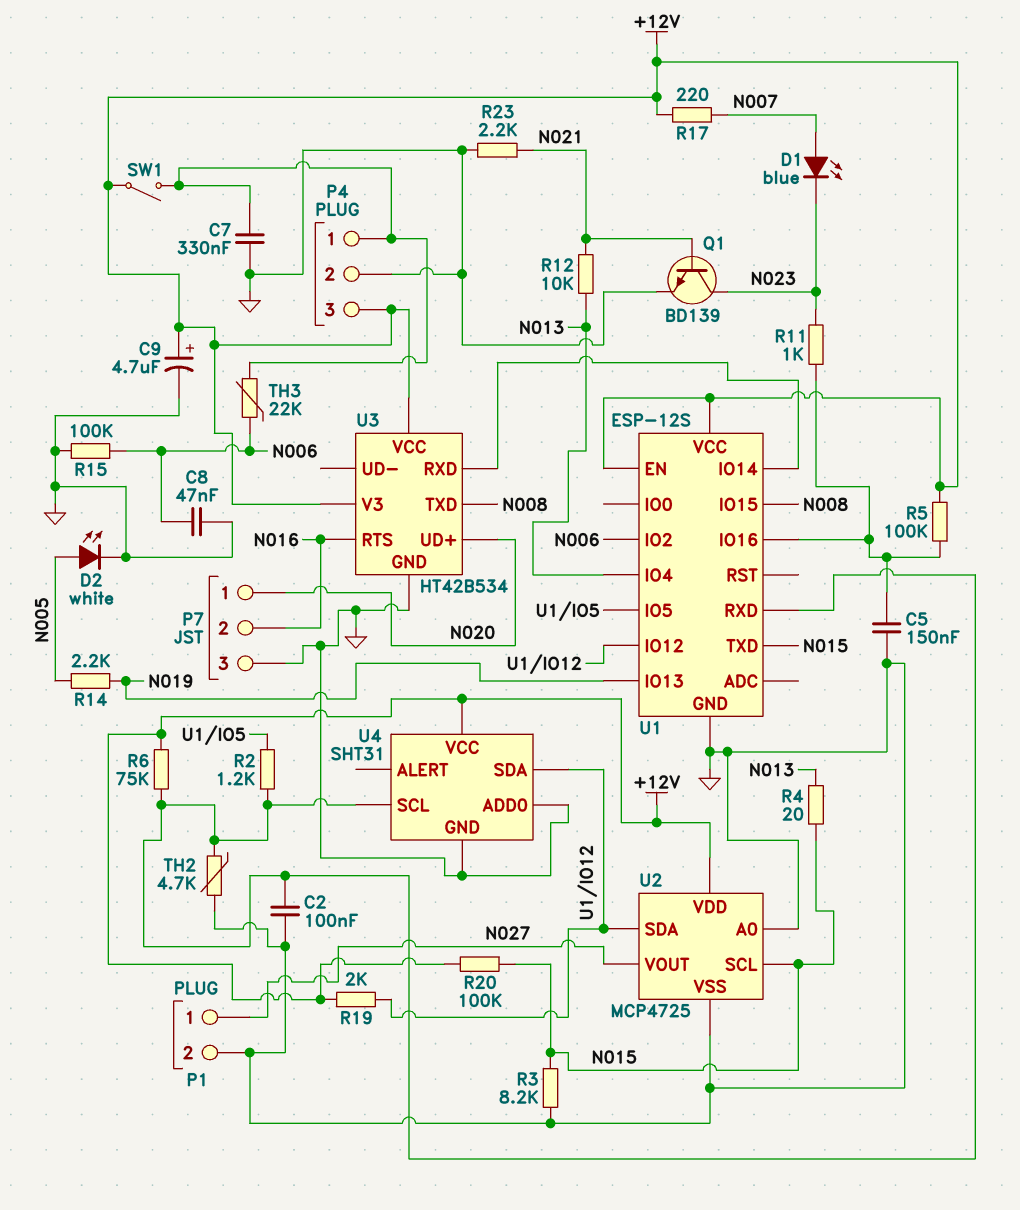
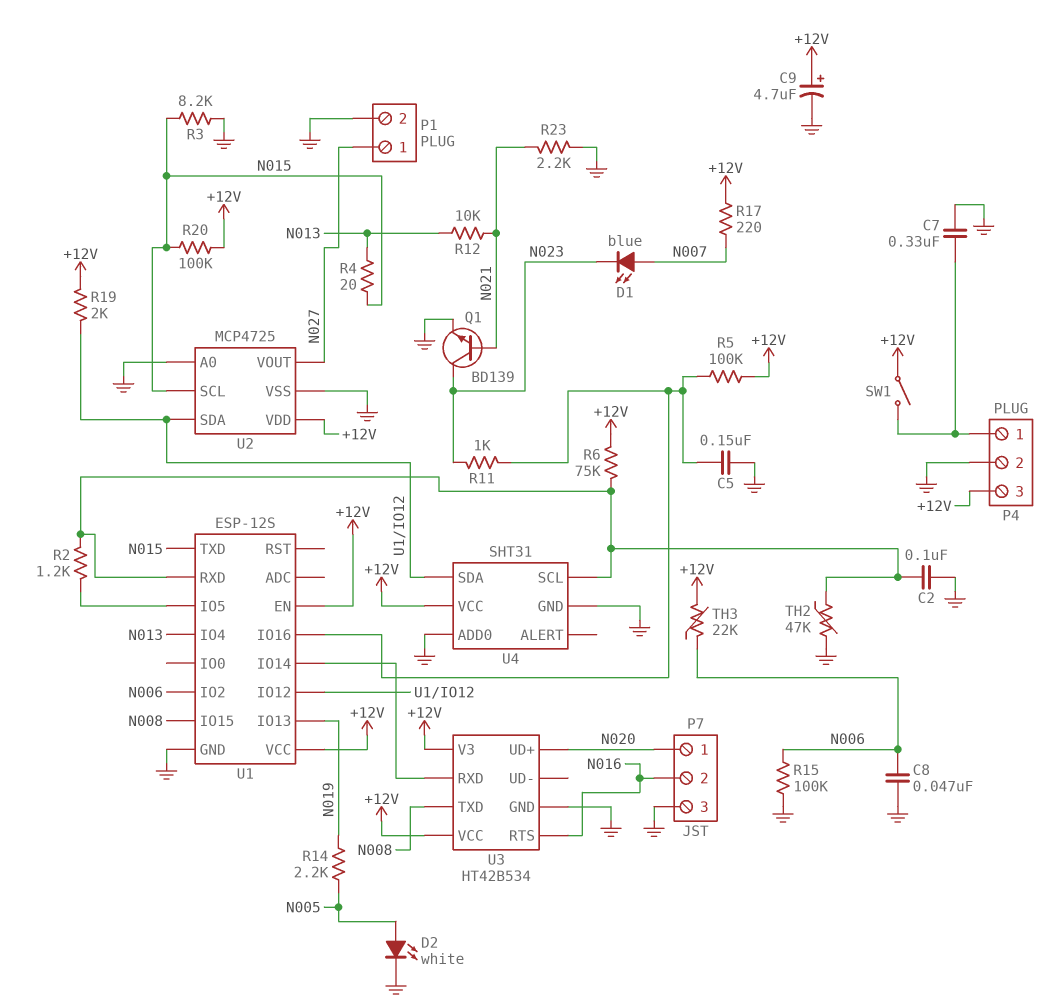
TH2: 4.7k (GND, U1/RXD) -> 47k (GND, U1/RXD)
TH3: 22k (N006, P4/1) -> 22k (+12V, N006)

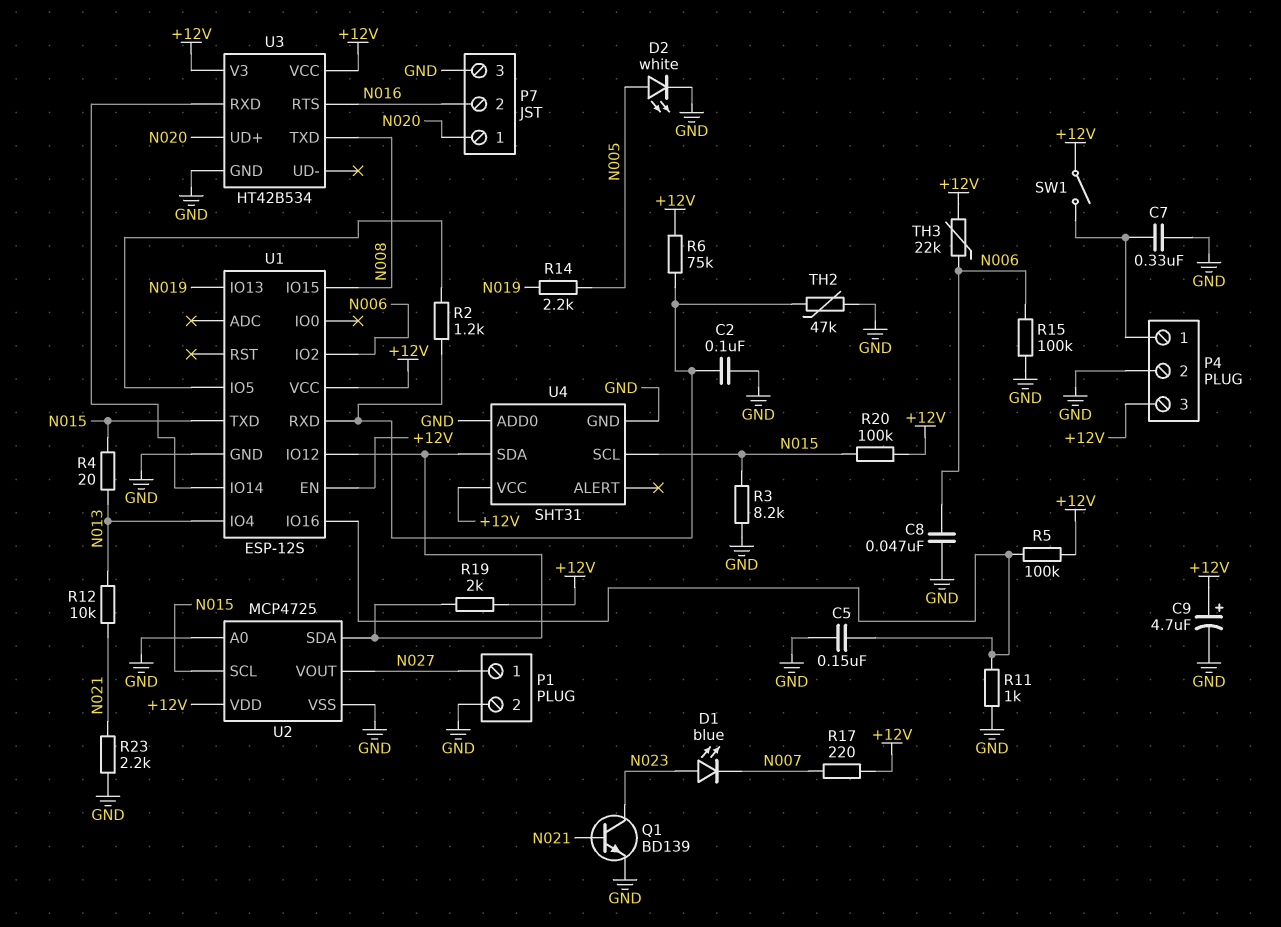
D1: LED blue (A N007, K N023) -> LED blue (A N023, K N007)
R11: 1k (N023, U1/IO16) -> 1k (GND, U1/IO16)
U4 pin SCL: U1/RXD -> N015

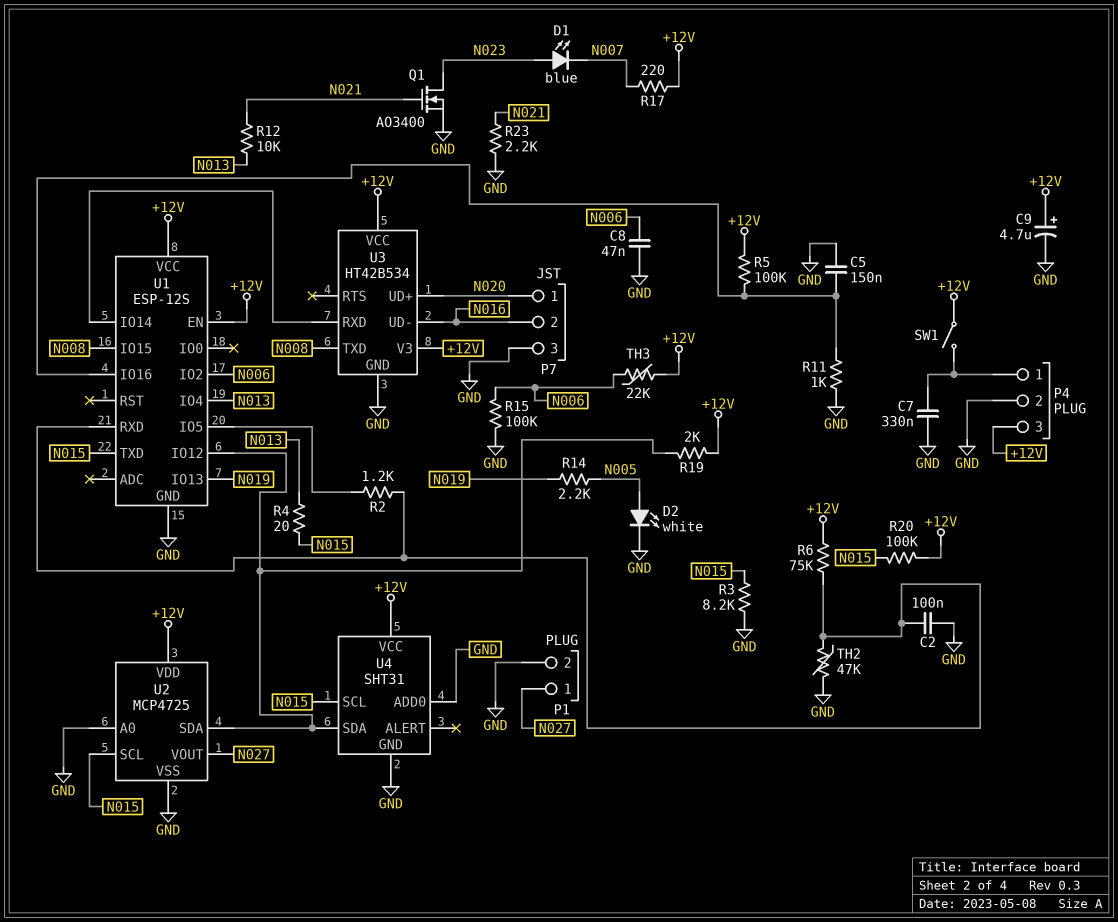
Q1: NPN BD139 (B N021, C N023, E GND) -> NMOS AO3400 (G N021, D N023, S GND)
U3 pin RTS: N016 -> none
U3 pin UD-: none -> N016

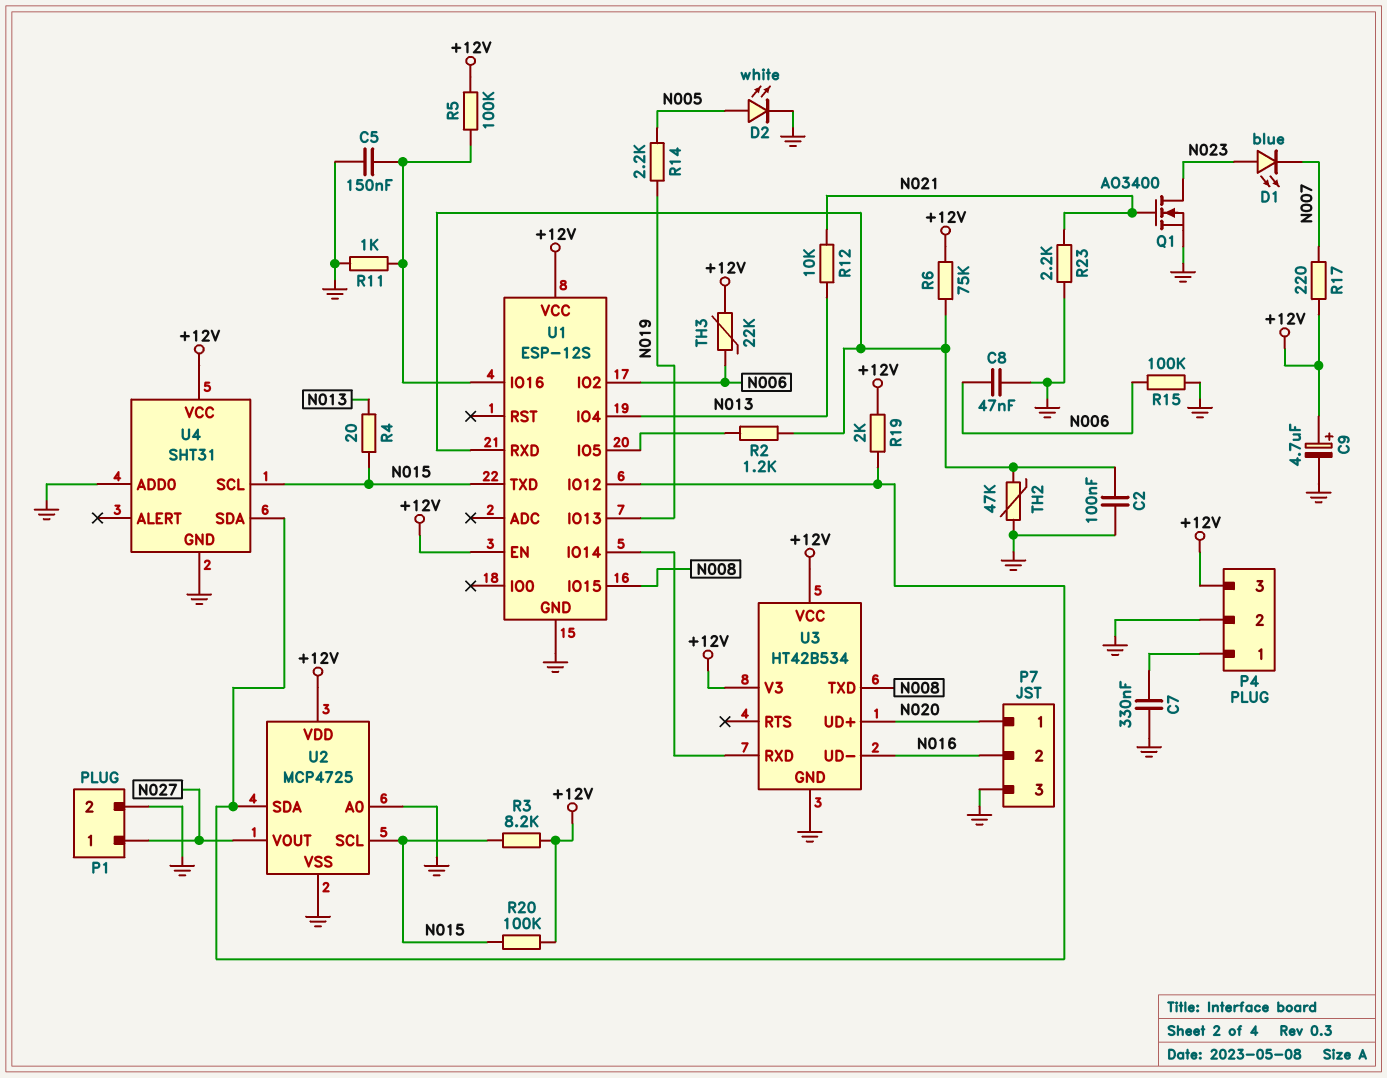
R3: 8.2k (GND, N015) -> 8.2k (+12V, N015)
SW1: switch (+12V, P4/1) -> none

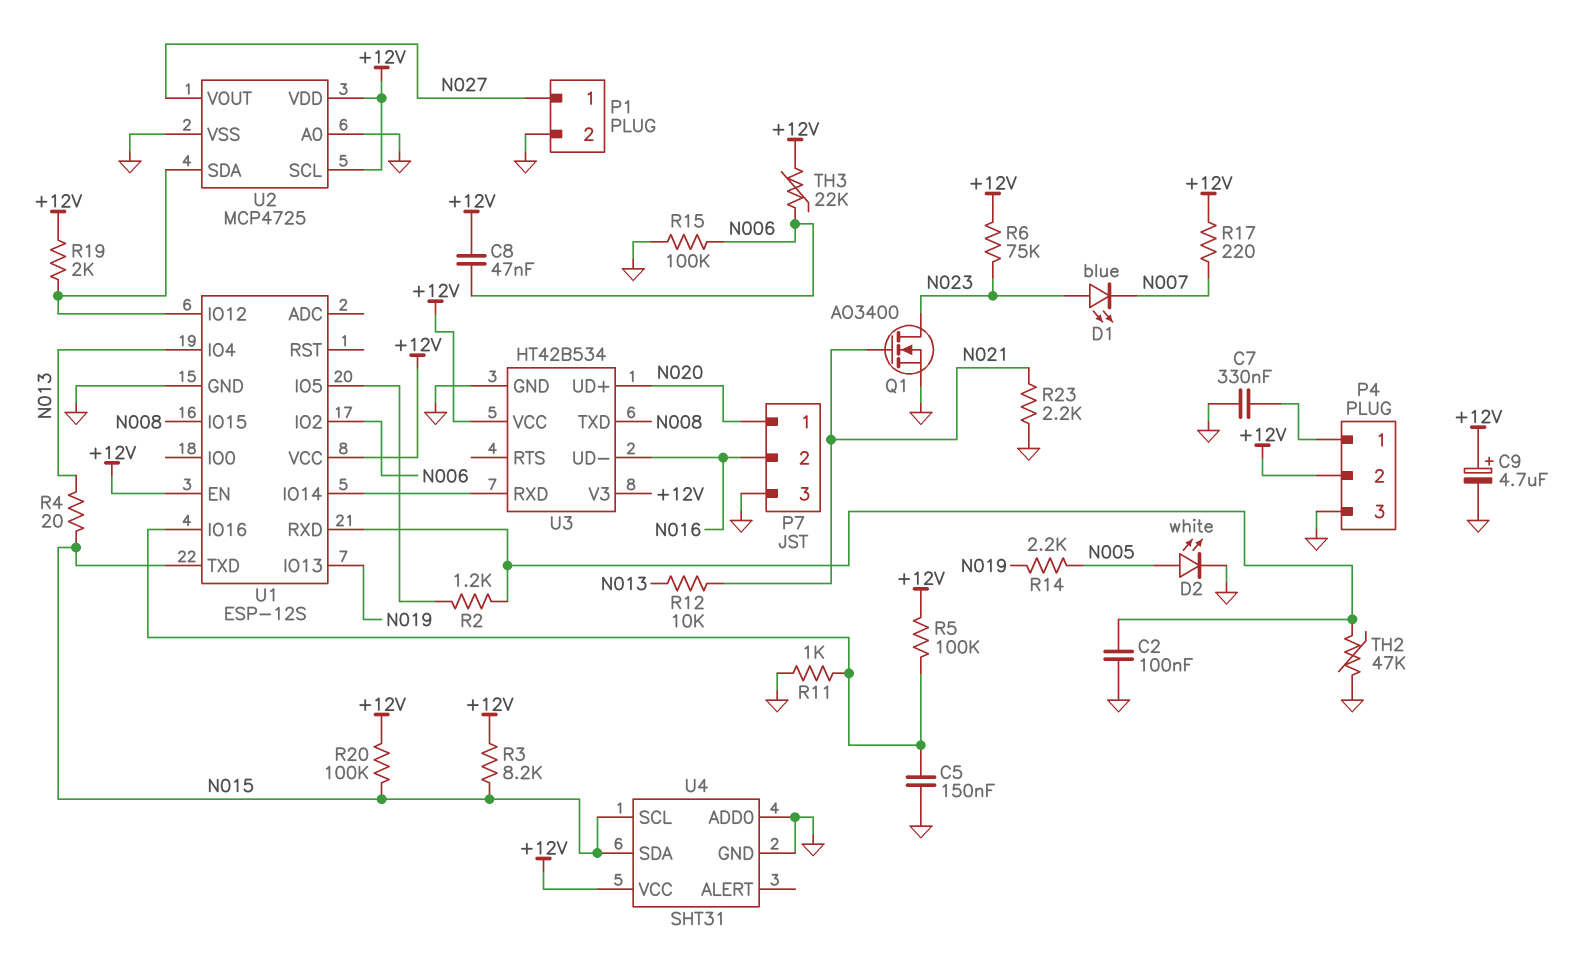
C8: 47nF (GND, N006) -> 47nF (+12V, N006)
P4 pin 2: GND -> +12V
P4 pin 3: +12V -> GND
R6: 75k (+12V, U1/RXD) -> 75k (+12V, N023)
U2 pin SCL: N015 -> +12V
U4 pin SDA: U1/IO12 -> N015

